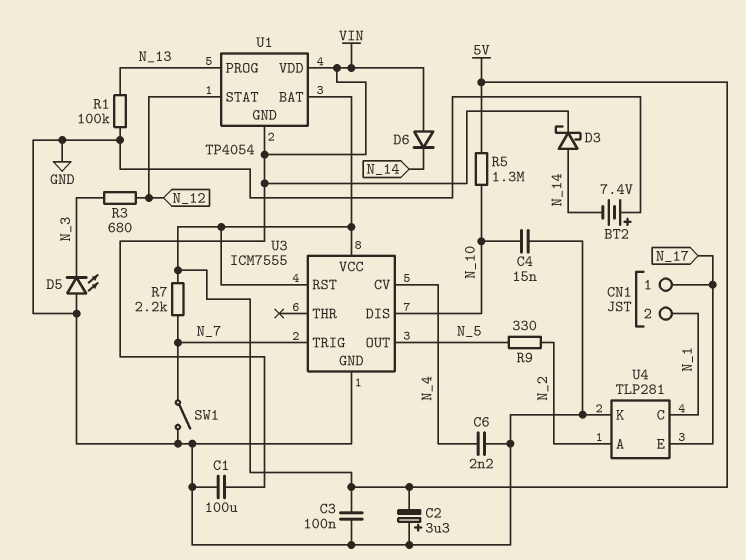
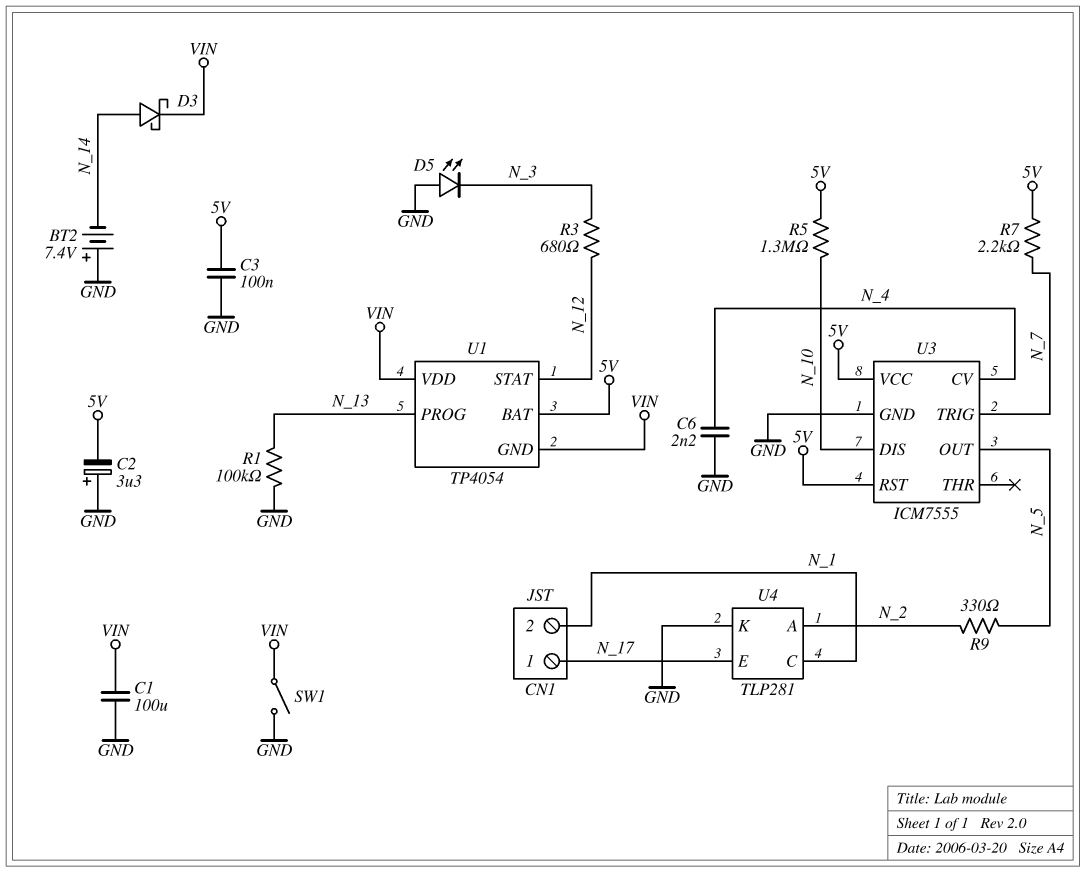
C4: 15nF (GND, N_10) -> none
D6: diode (A VIN, K N_14) -> none
SW1: switch (GND, N_7) -> switch (GND, VIN)

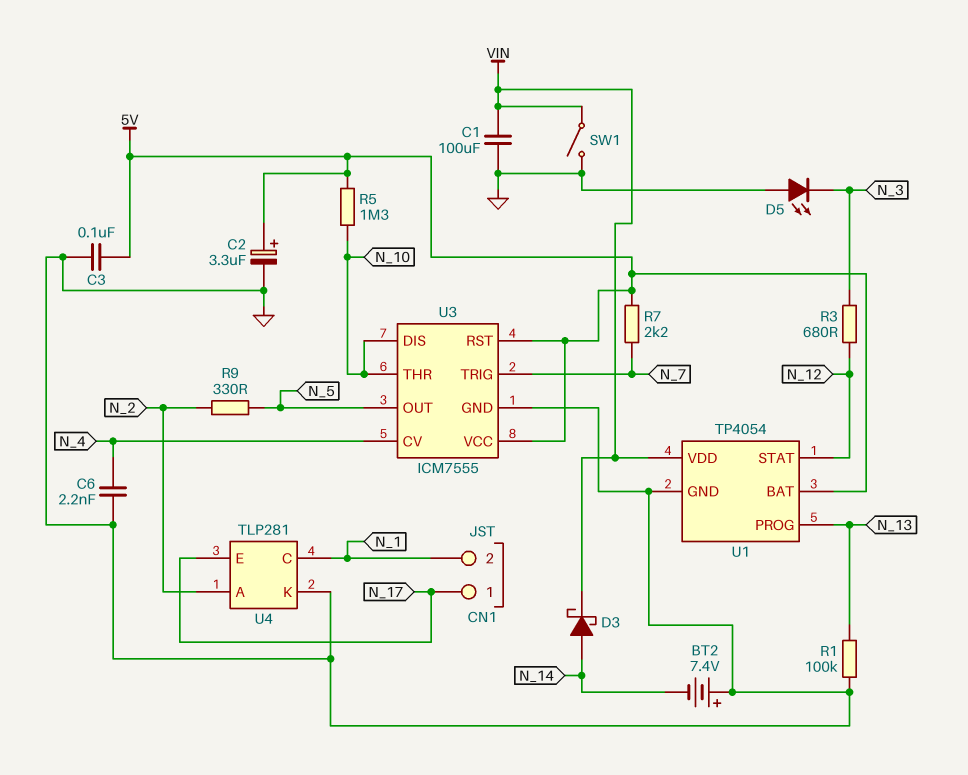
C2: 3.3uF (plus GND, minus 5V) -> 3.3uF (plus 5V, minus GND)
U1 pin GND: VIN -> GND
U3 pin THR: none -> N_10

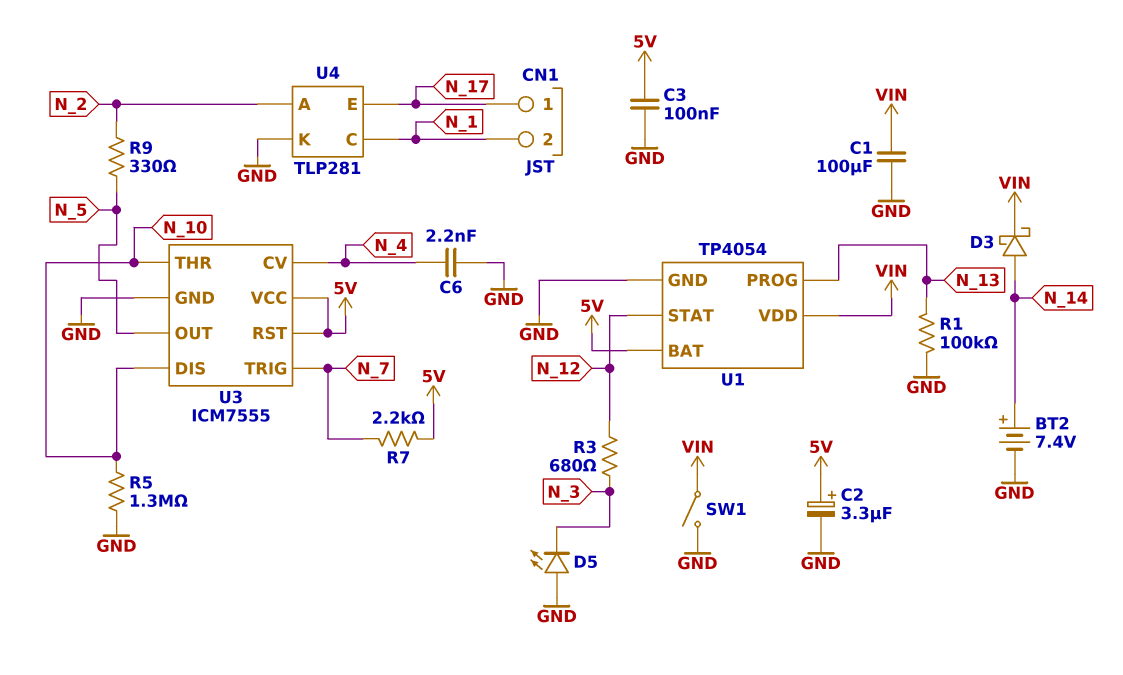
BT2: 7.4V (plus GND, minus N_14) -> 7.4V (plus N_14, minus GND)
R5: 1.3M (5V, N_10) -> 1.3M (GND, N_10)

